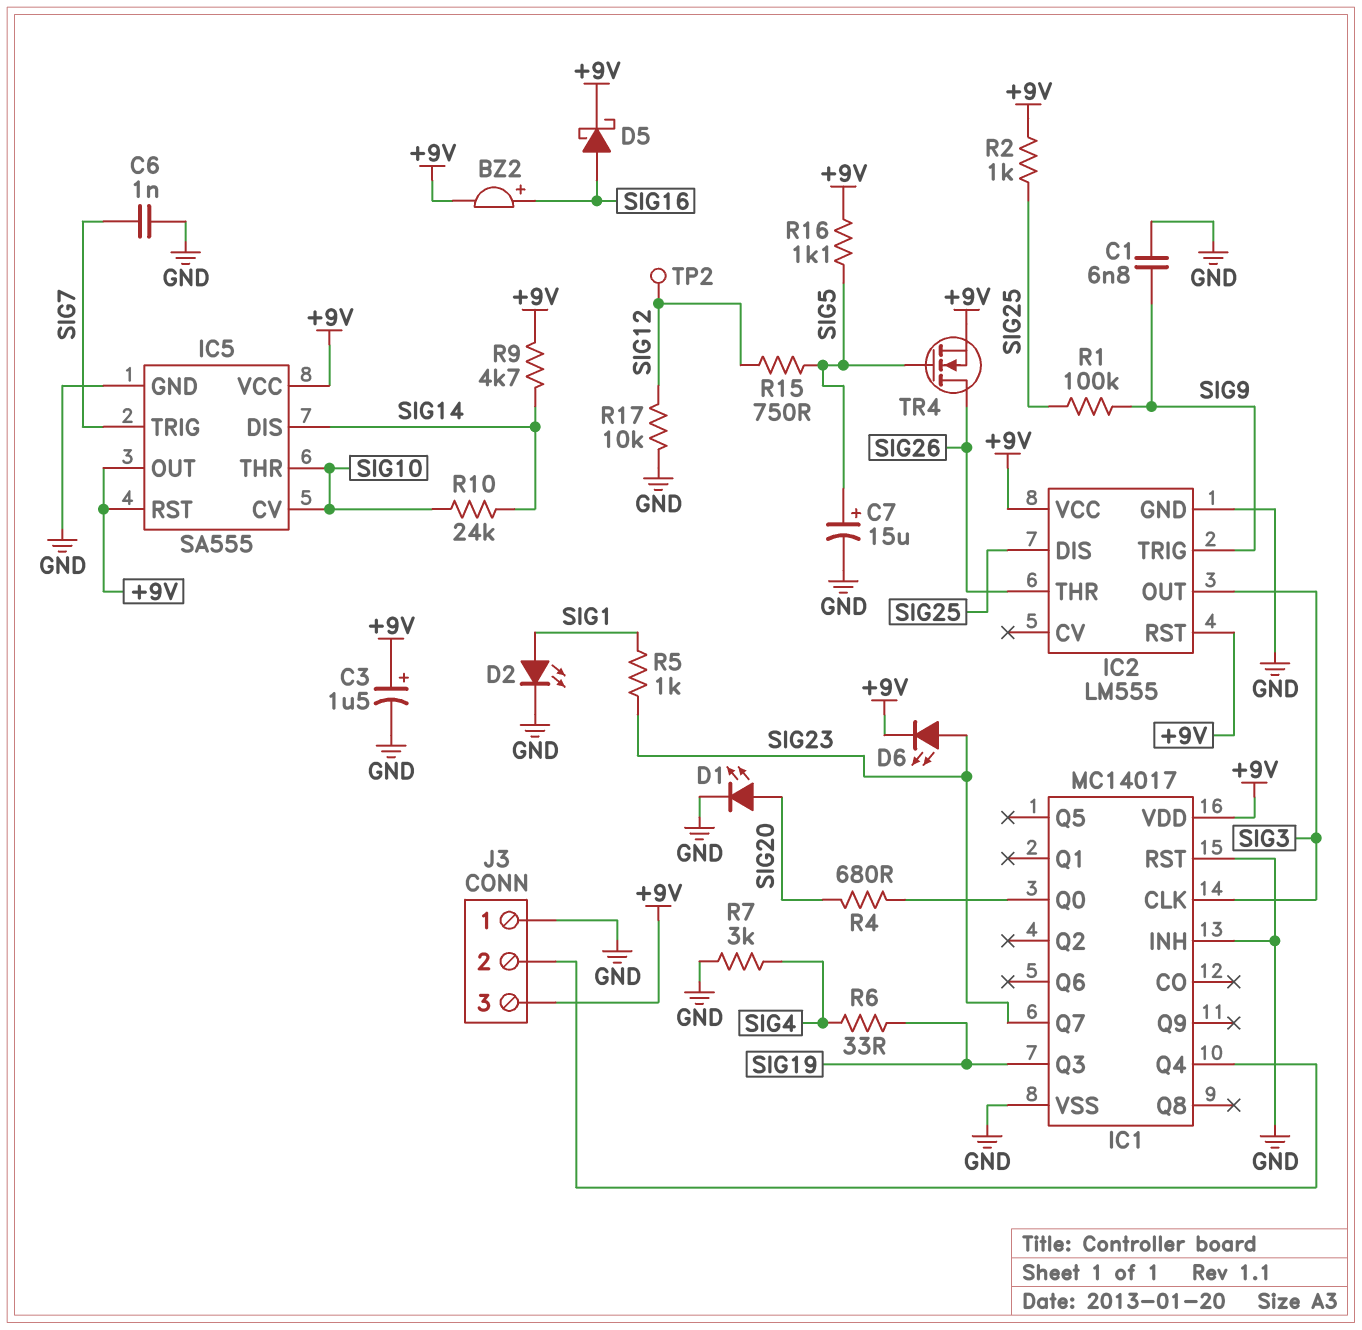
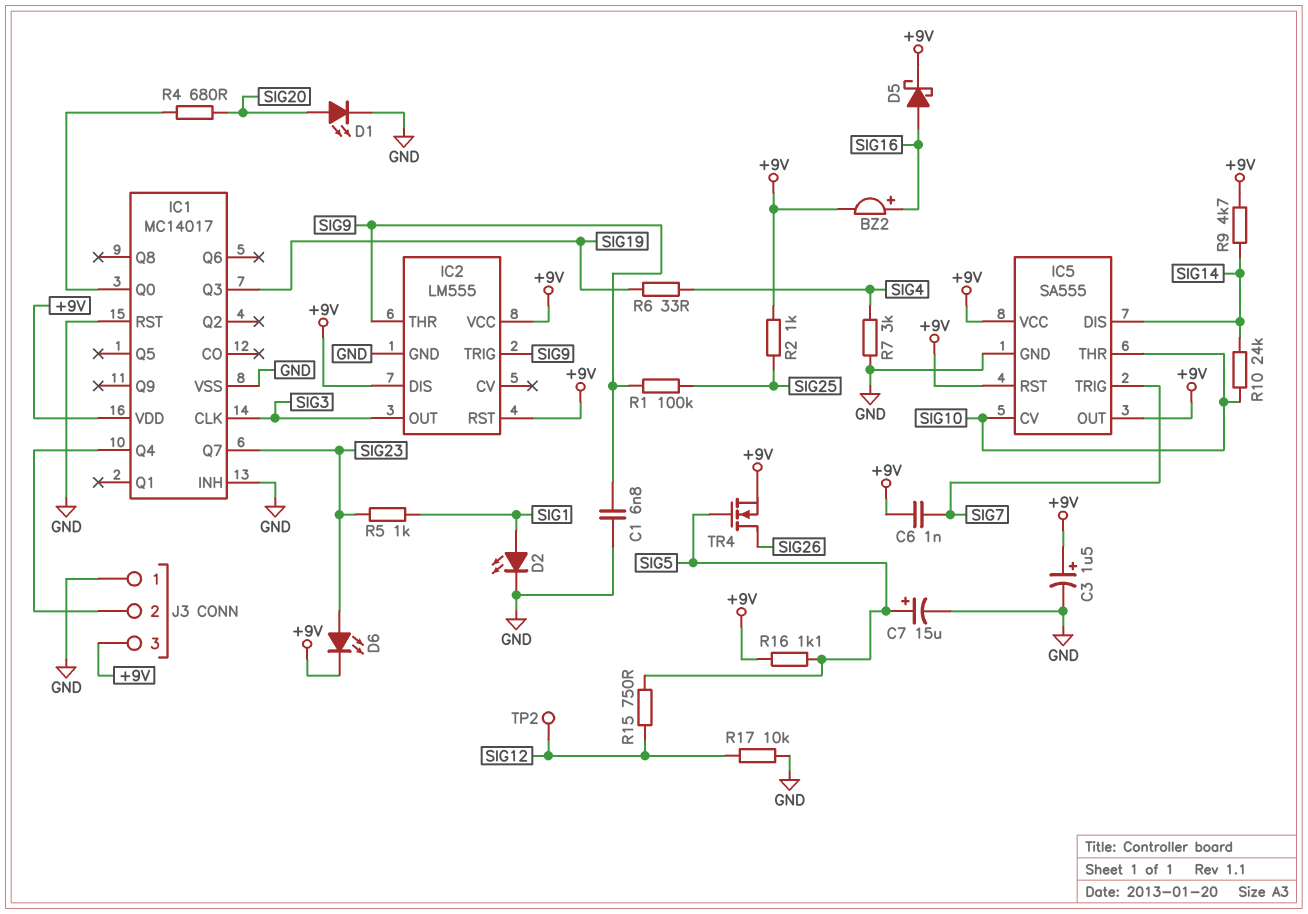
C6: 1nF (GND, SIG7) -> 1nF (+9V, SIG7)
IC2 pin DIS: SIG25 -> +9V
IC2 pin THR: SIG26 -> SIG9

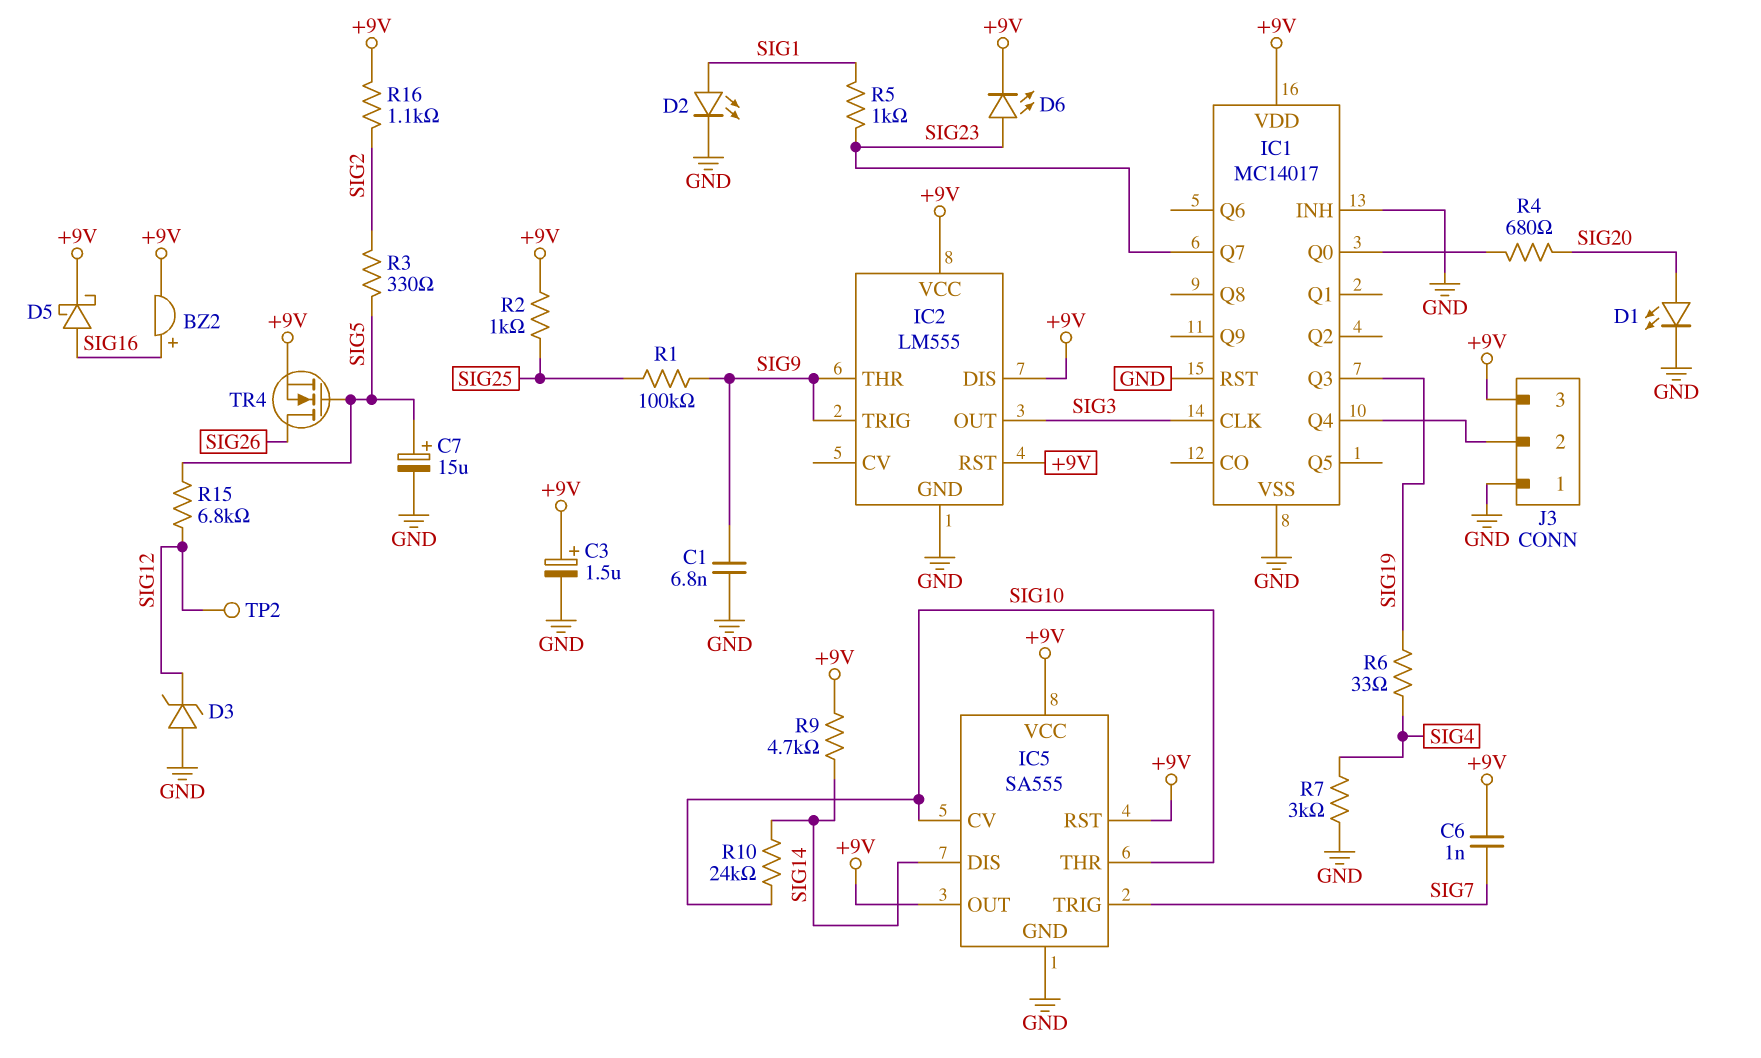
D3: none -> zener (A GND, K SIG12)
R3: none -> 330 (SIG2, SIG5)
R15: 750 (SIG5, SIG12) -> 6.8k (SIG5, SIG12)
R16: 1.1k (+9V, SIG5) -> 1.1k (+9V, SIG2)
R17: 10k (GND, SIG12) -> none

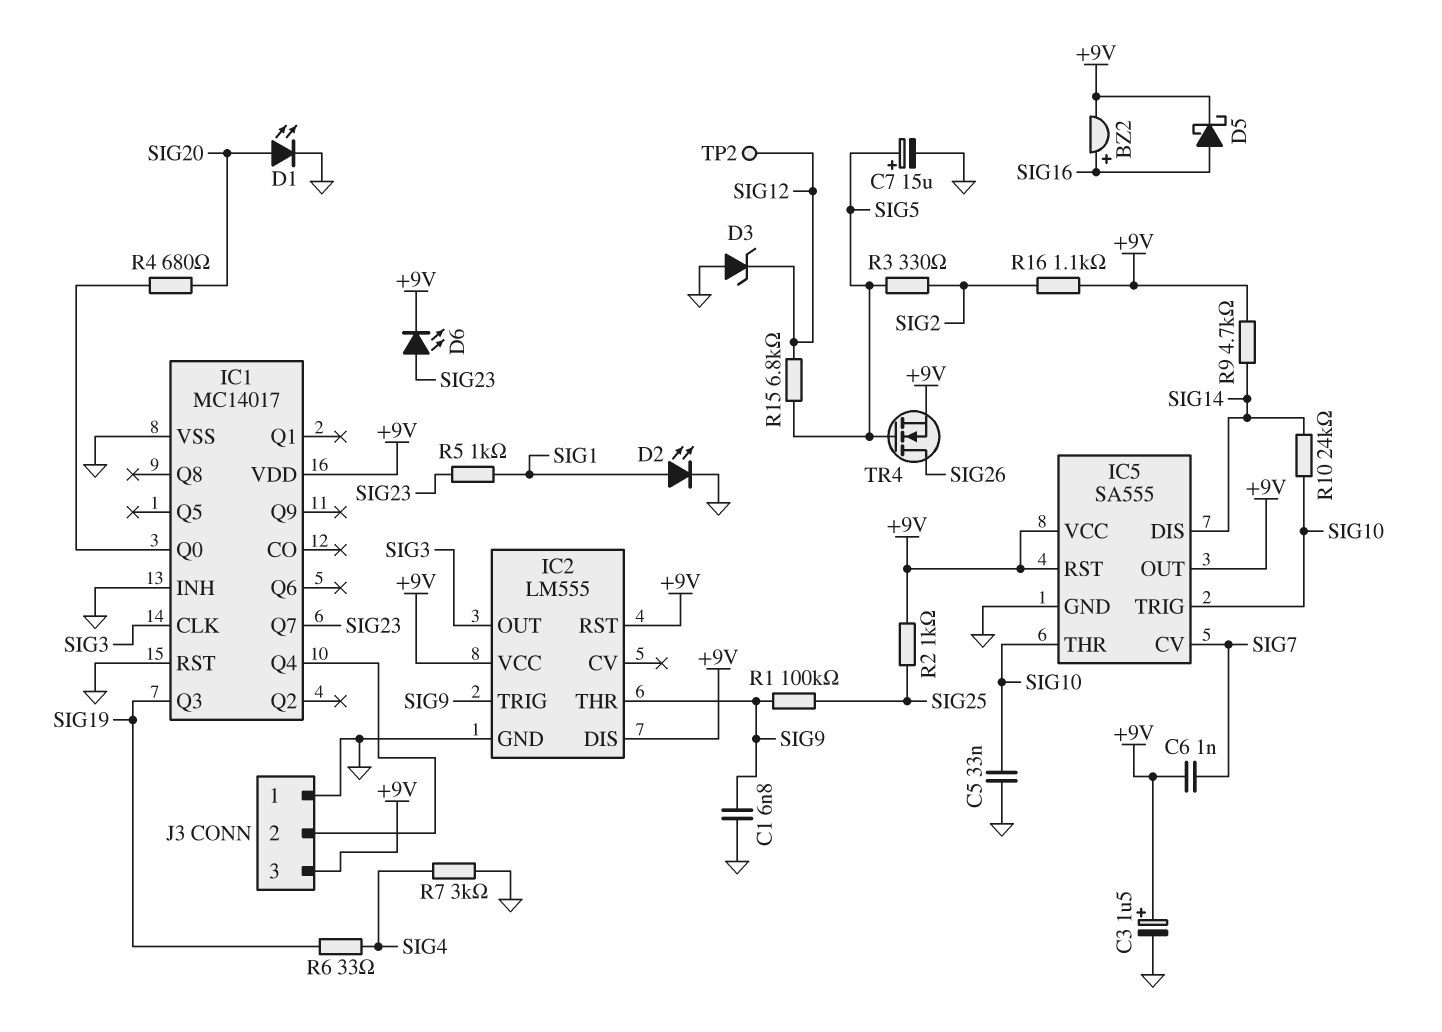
C5: none -> 33nF (GND, SIG10)
IC5 pin CV: SIG10 -> SIG7
IC5 pin TRIG: SIG7 -> SIG10

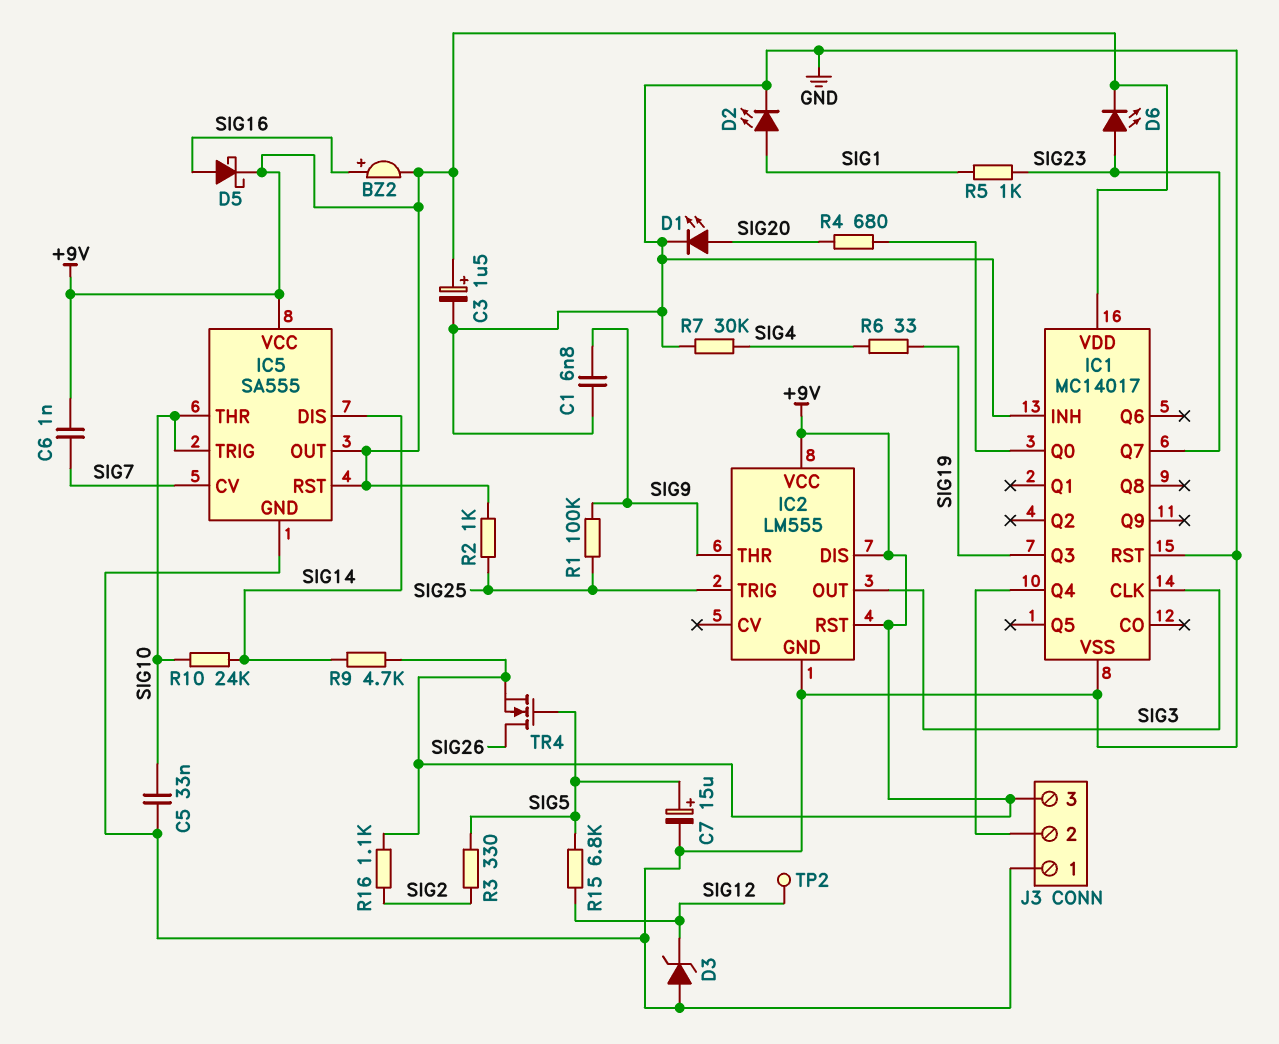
IC2 pin TRIG: SIG9 -> SIG25
R7: 3k (GND, SIG4) -> 30k (GND, SIG4)

